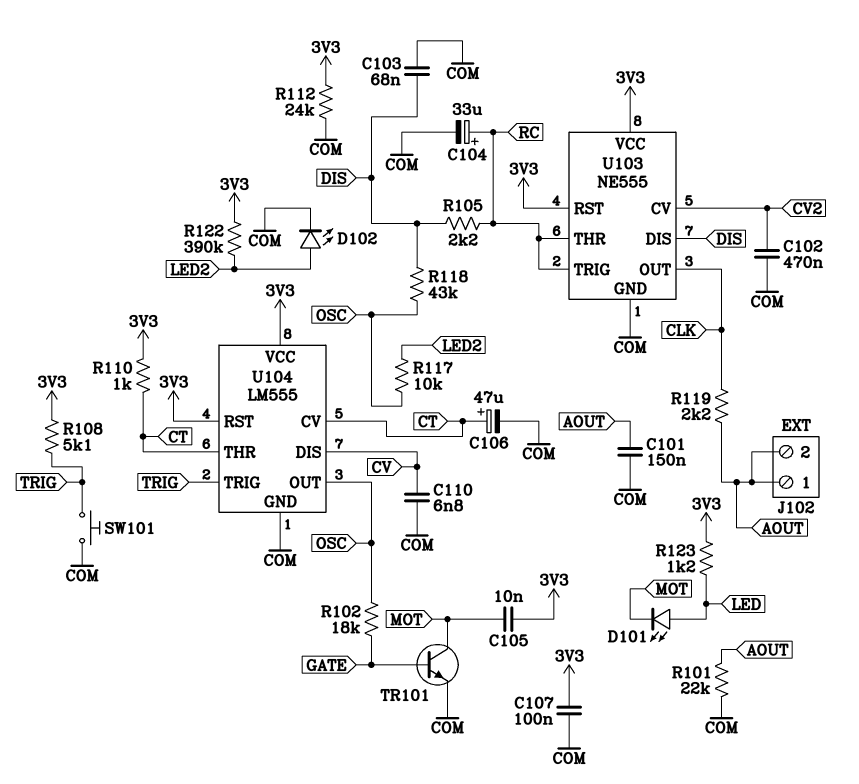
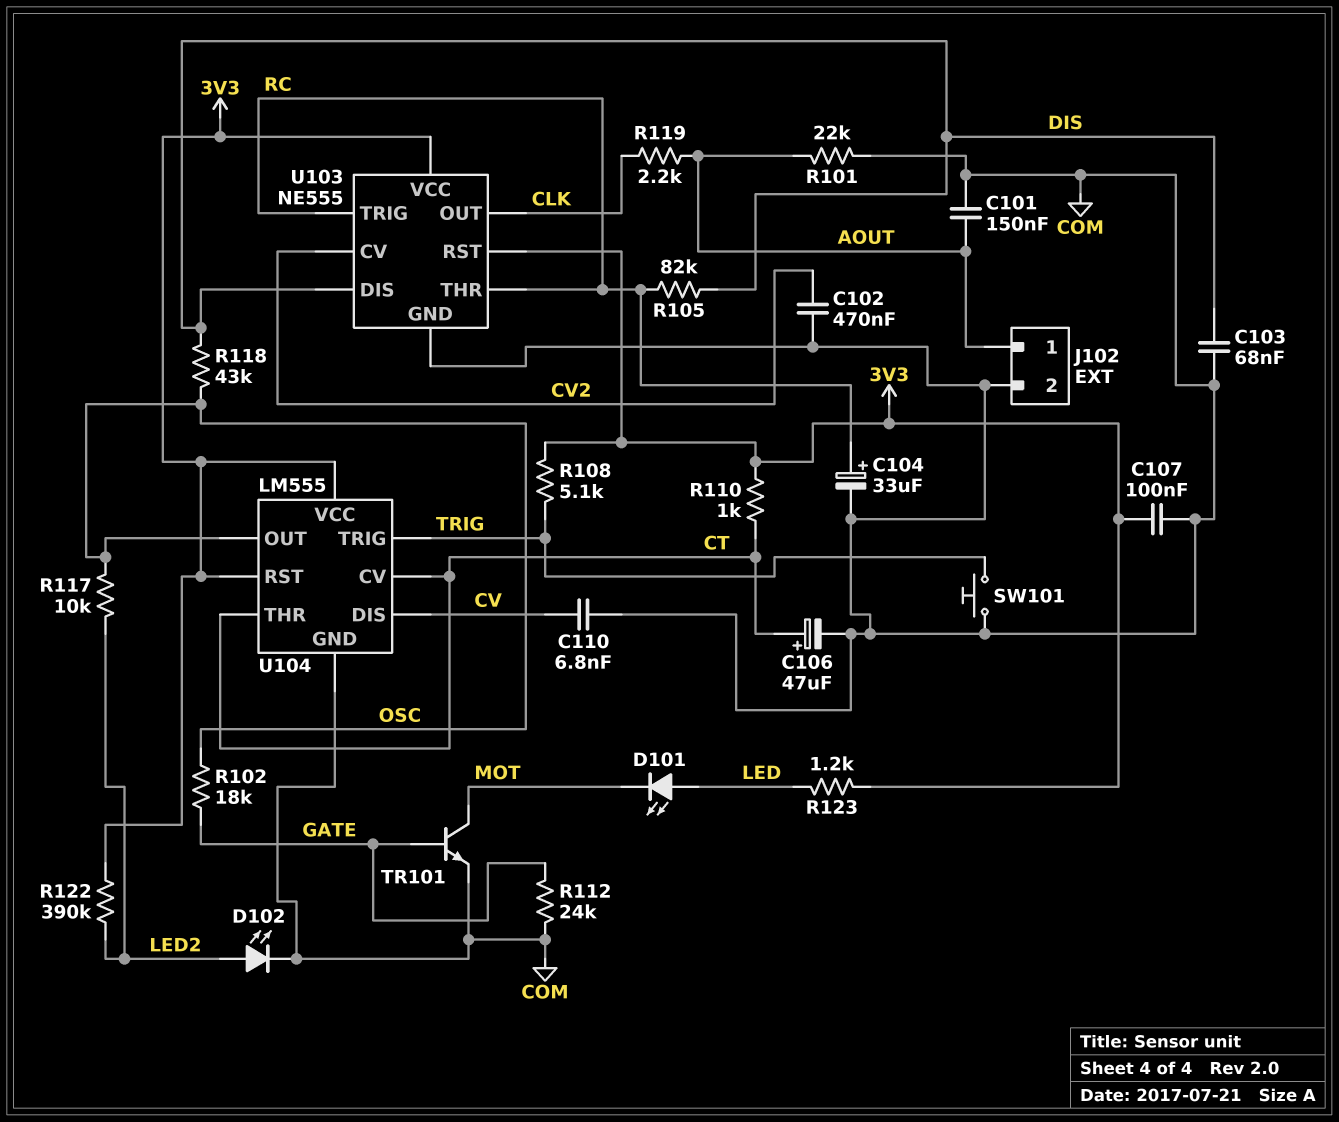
C105: 10nF (3V3, MOT) -> none
J102 pin 2: AOUT -> COM
R105: 2.2k (DIS, RC) -> 82k (DIS, RC)
R112: 24k (3V3, COM) -> 24k (COM, GATE)

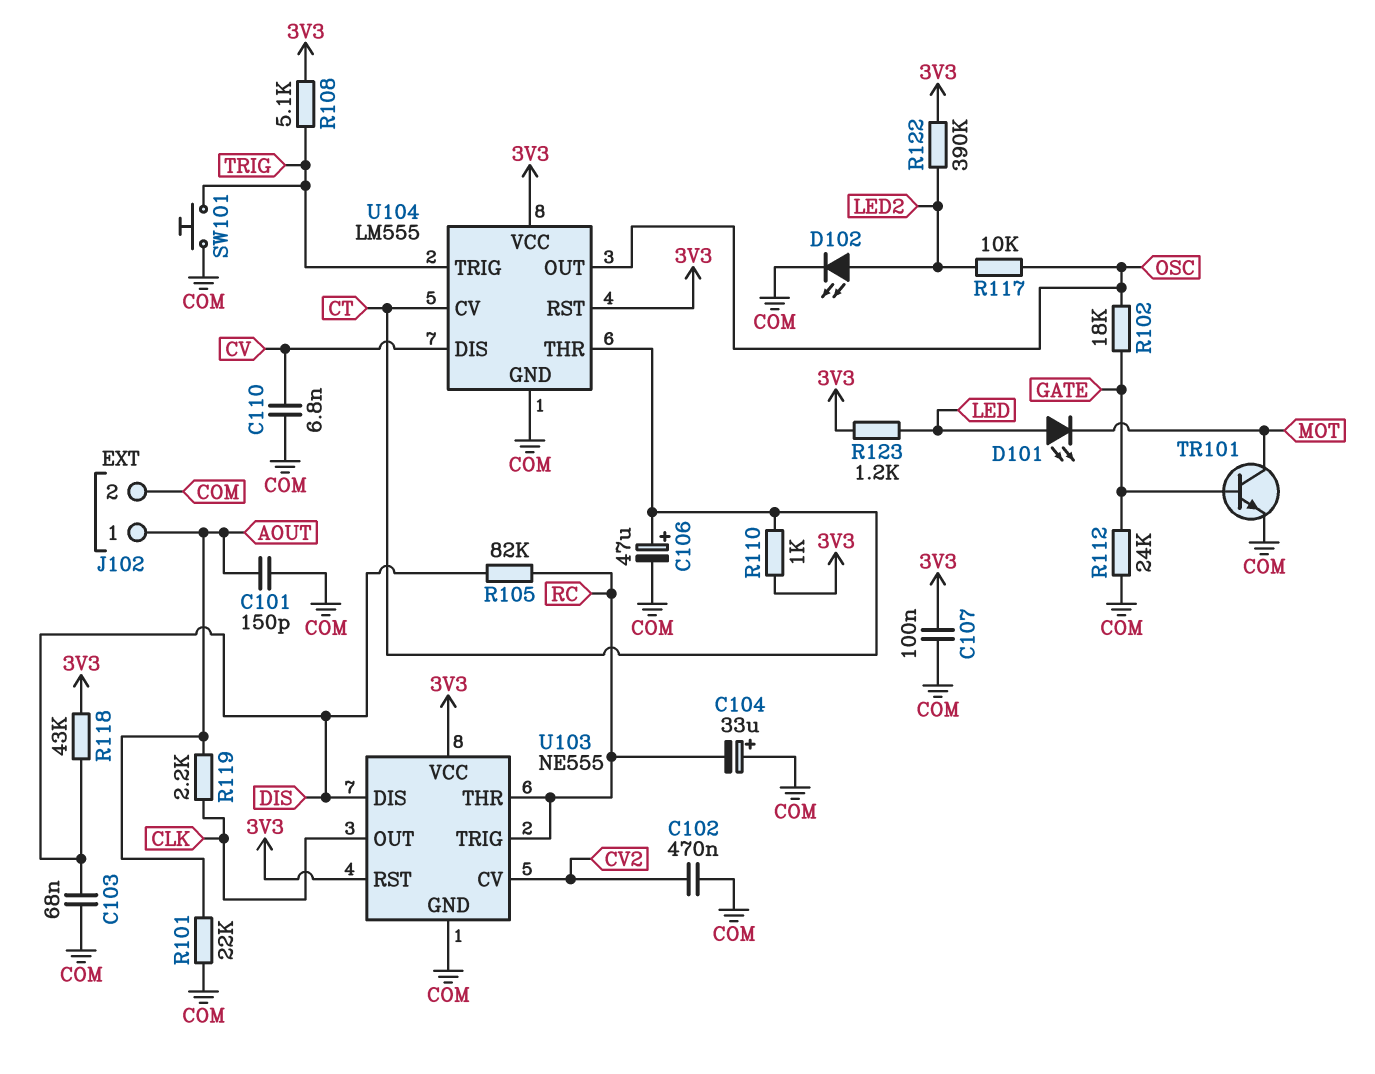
C101: 150nF (AOUT, COM) -> 150pF (AOUT, COM)
C104: 33uF (plus RC, minus COM) -> 33uF (plus COM, minus RC)
R118: 43k (DIS, OSC) -> 43k (3V3, DIS)

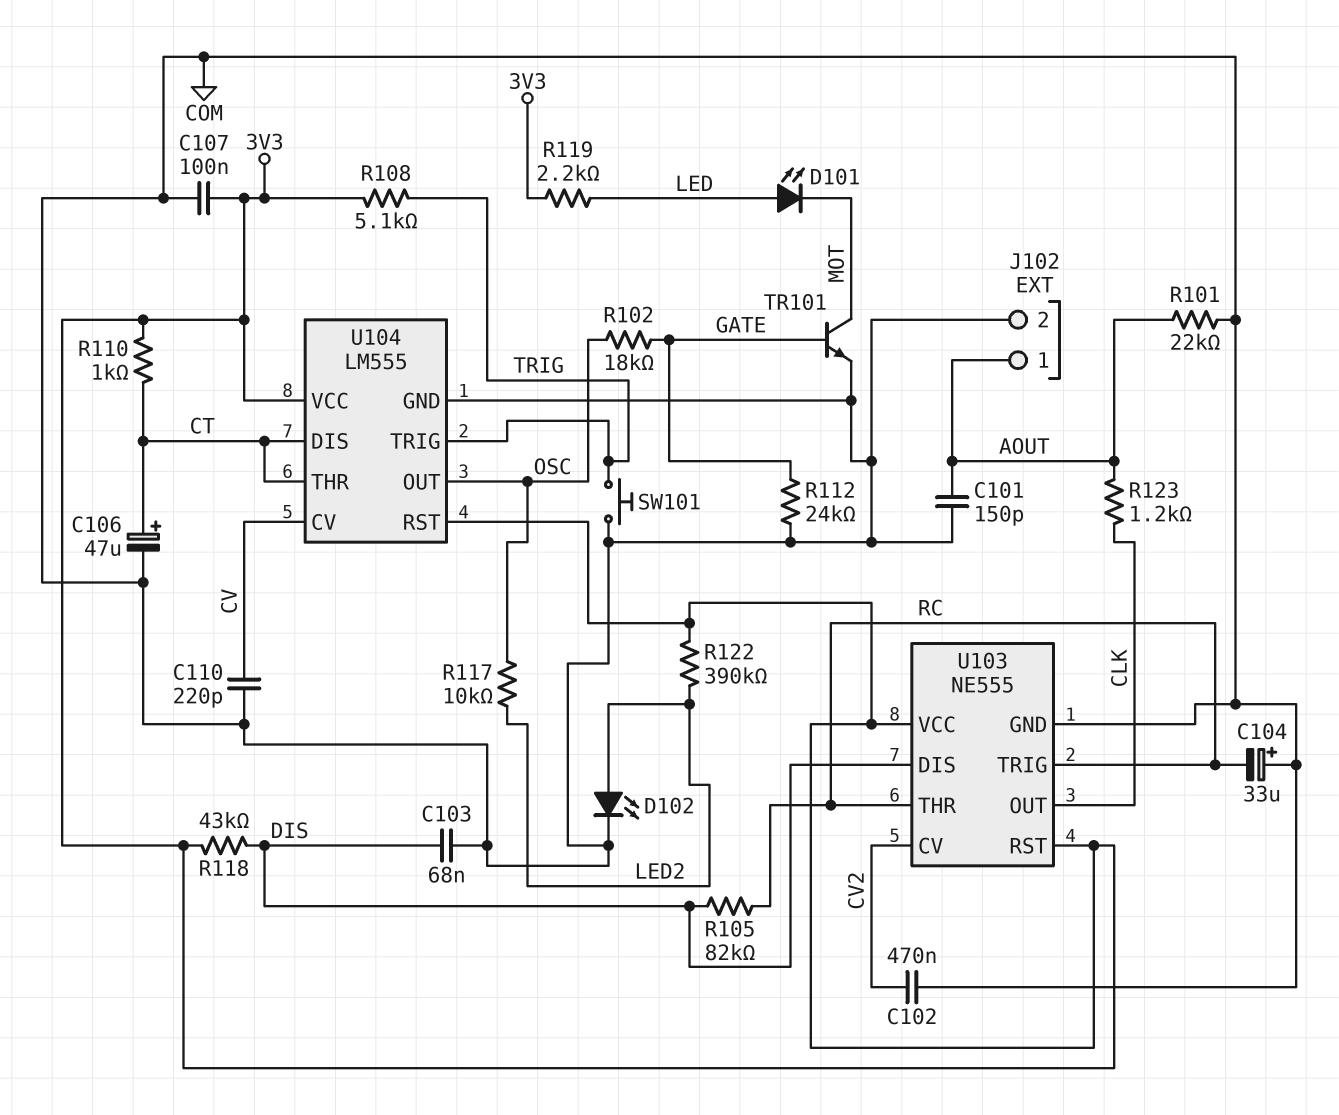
C110: 6.8nF (COM, CV) -> 220pF (COM, CV)
R119: 2.2k (AOUT, CLK) -> 2.2k (3V3, LED)
R123: 1.2k (3V3, LED) -> 1.2k (AOUT, CLK)
U104 pin CV: CT -> CV
U104 pin DIS: CV -> CT

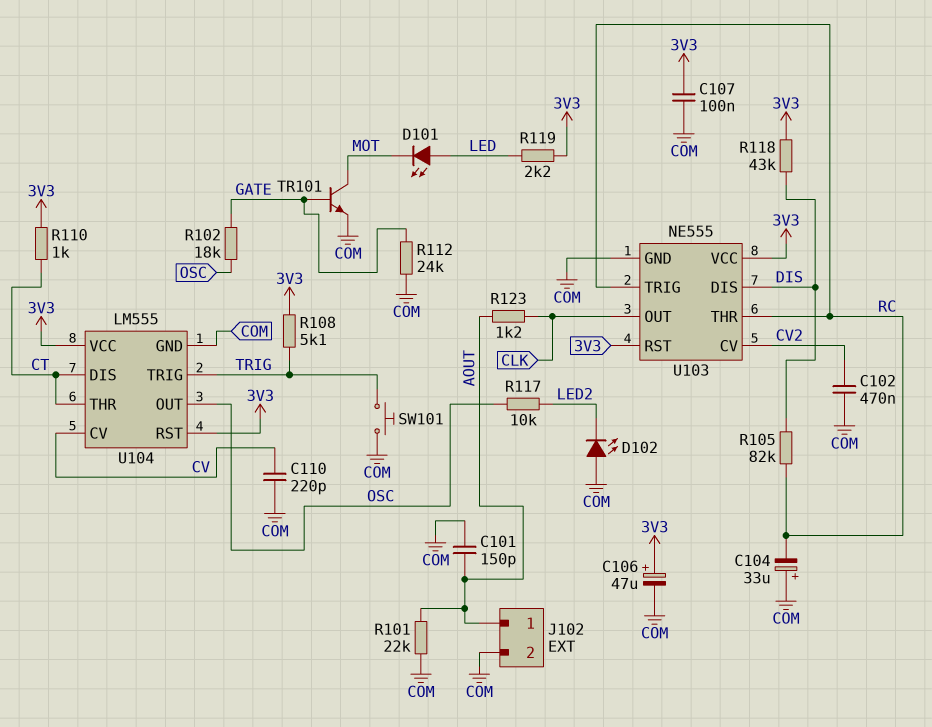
C103: 68nF (COM, DIS) -> none
C106: 47uF (plus CT, minus COM) -> 47uF (plus 3V3, minus COM)
D102: LED (A LED2, K COM) -> LED (A COM, K LED2)
R122: 390k (3V3, LED2) -> none

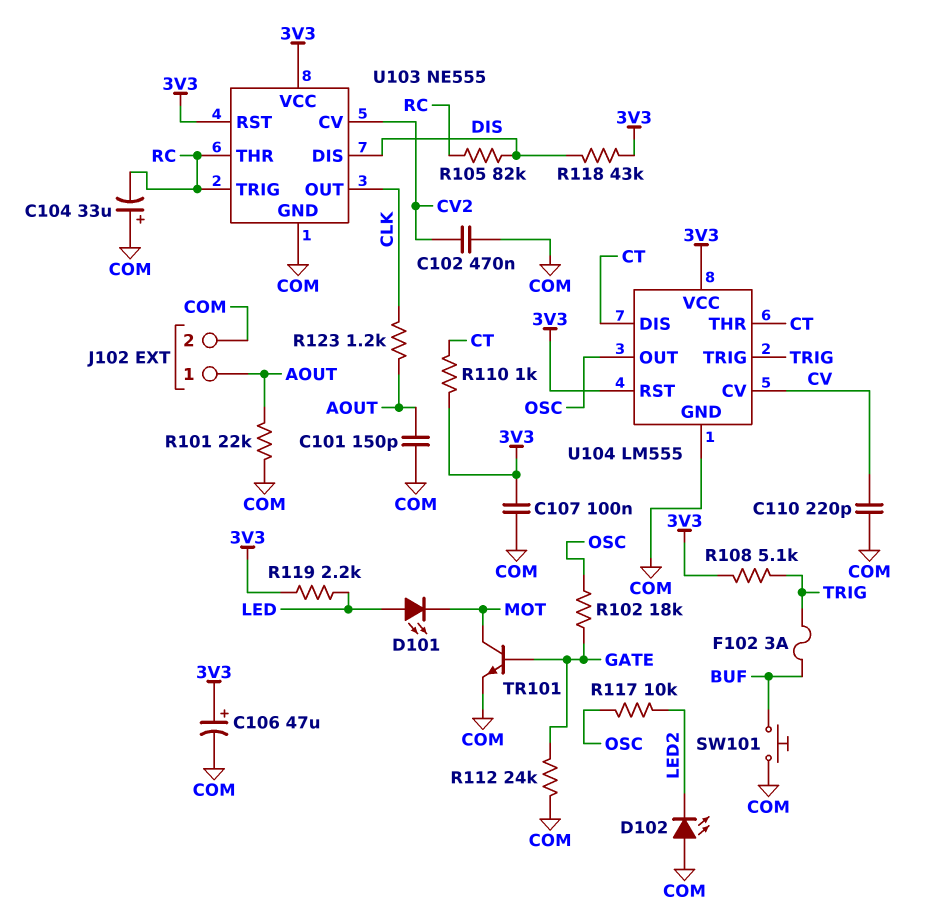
F102: none -> 3A (BUF, TRIG)
SW101: button (COM, TRIG) -> button (BUF, COM)

